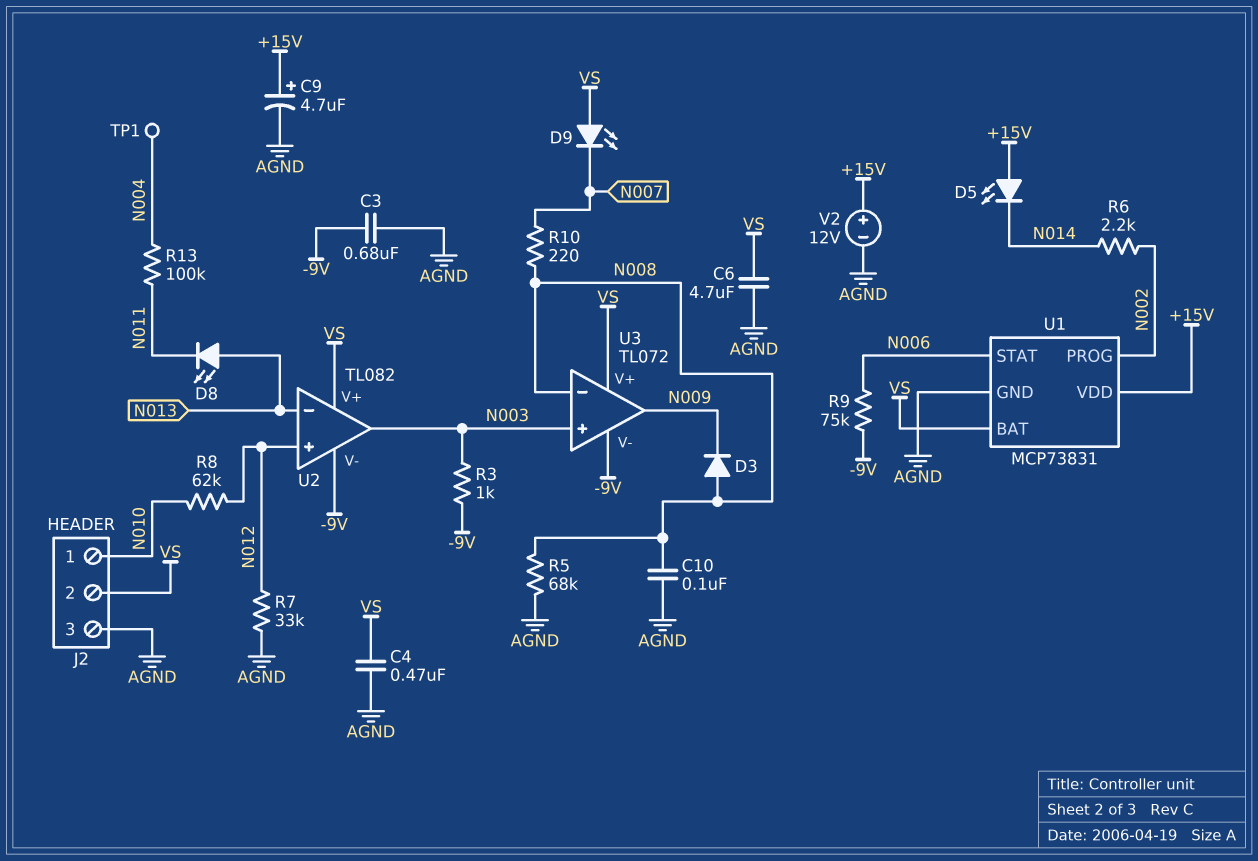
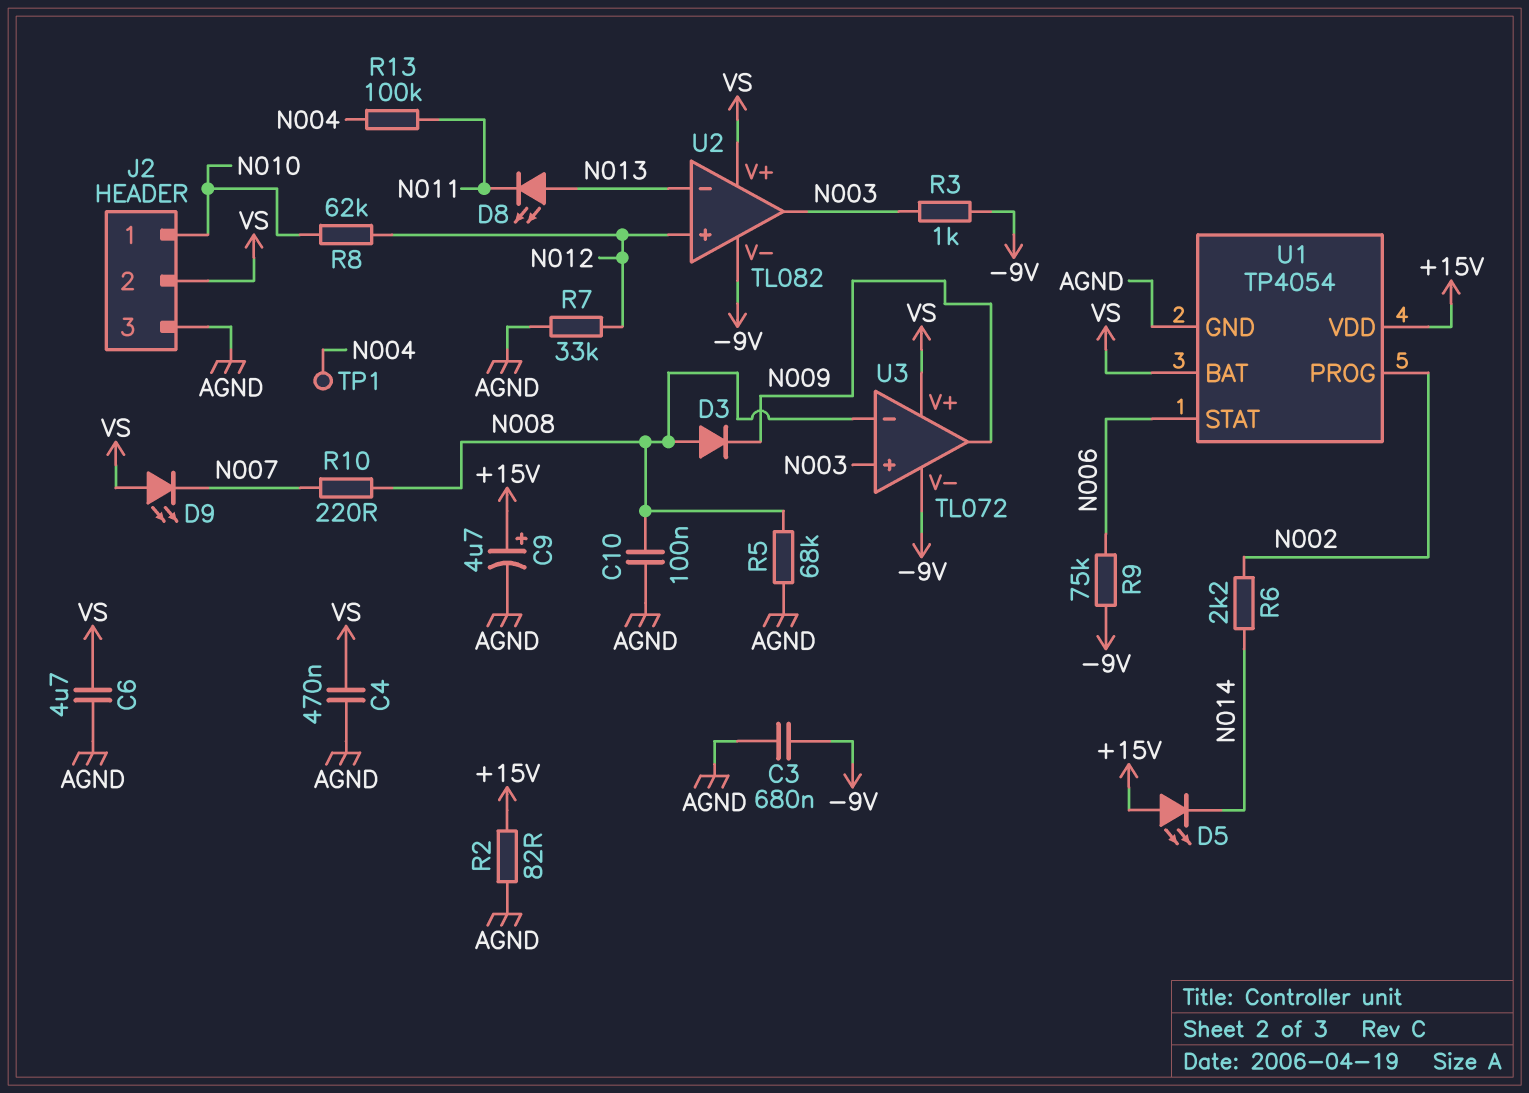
R2: none -> 82 (+15V, AGND)
U1: MCP73831 -> TP4054
V2: 12V (plus +15V, minus AGND) -> none

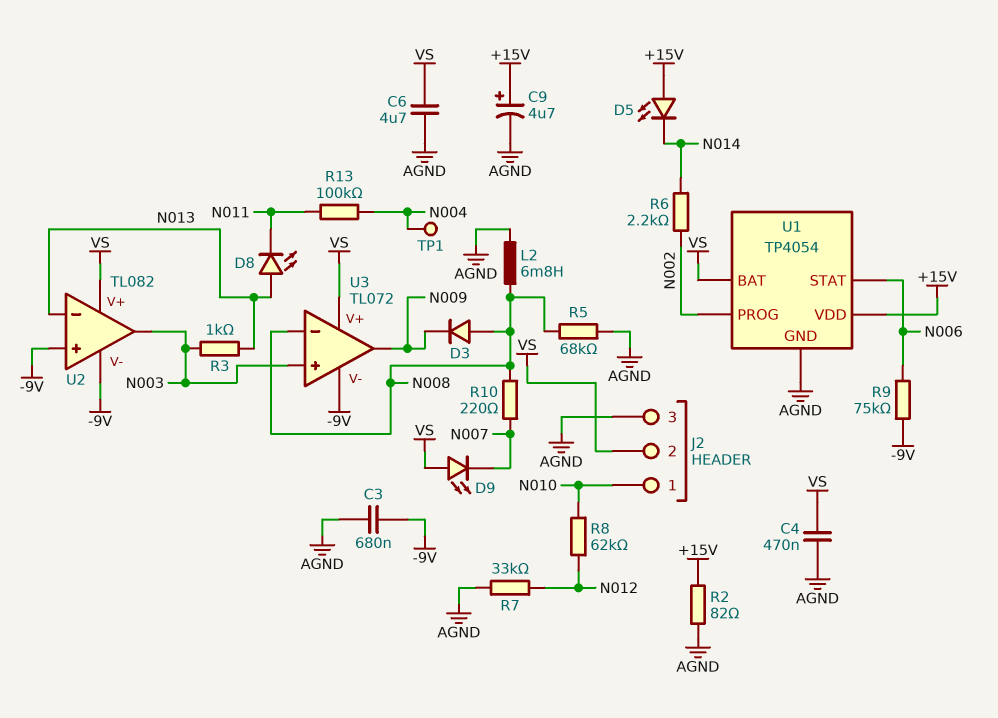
C10: 100nF (AGND, N008) -> none
L2: none -> 6.8mH (AGND, N008)
R3: 1k (-9V, N003) -> 1k (N003, N013)
U2 pin in+: N012 -> -9V

